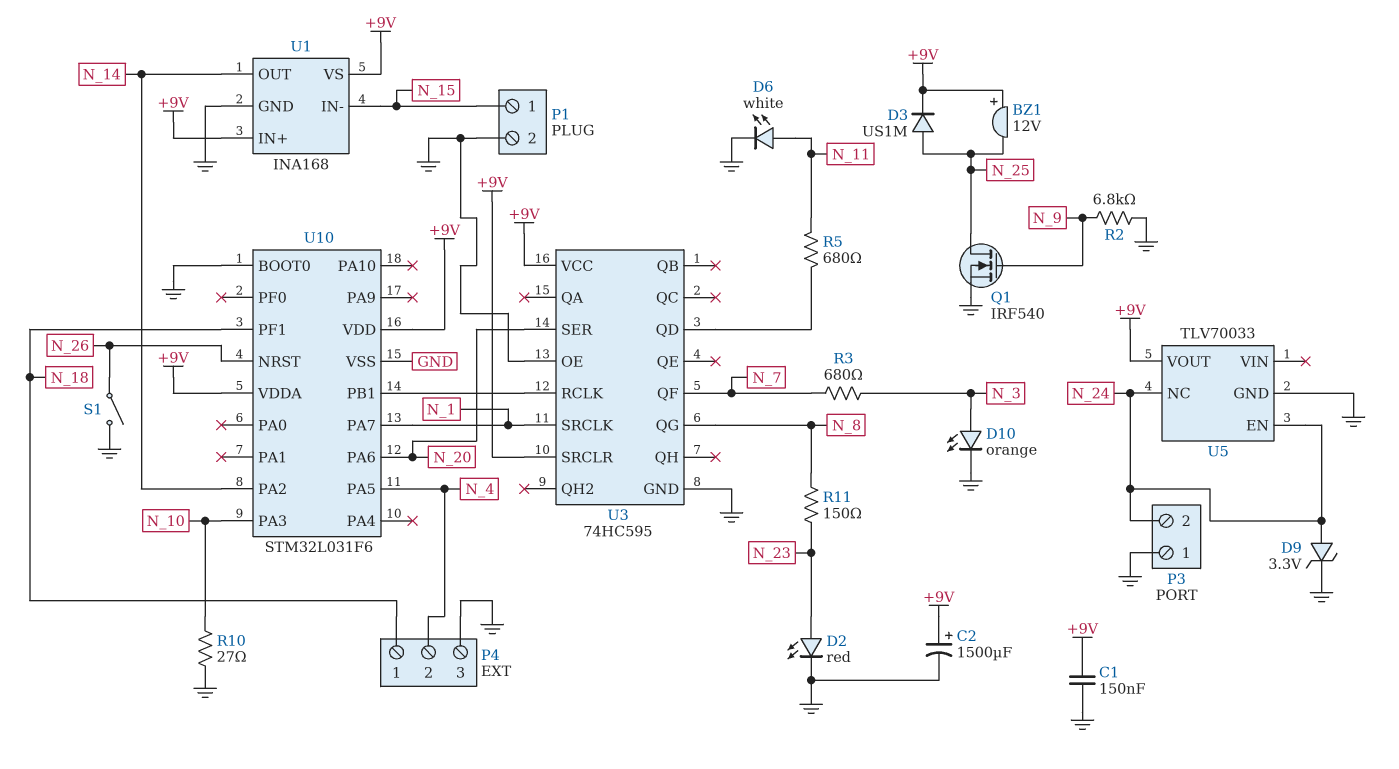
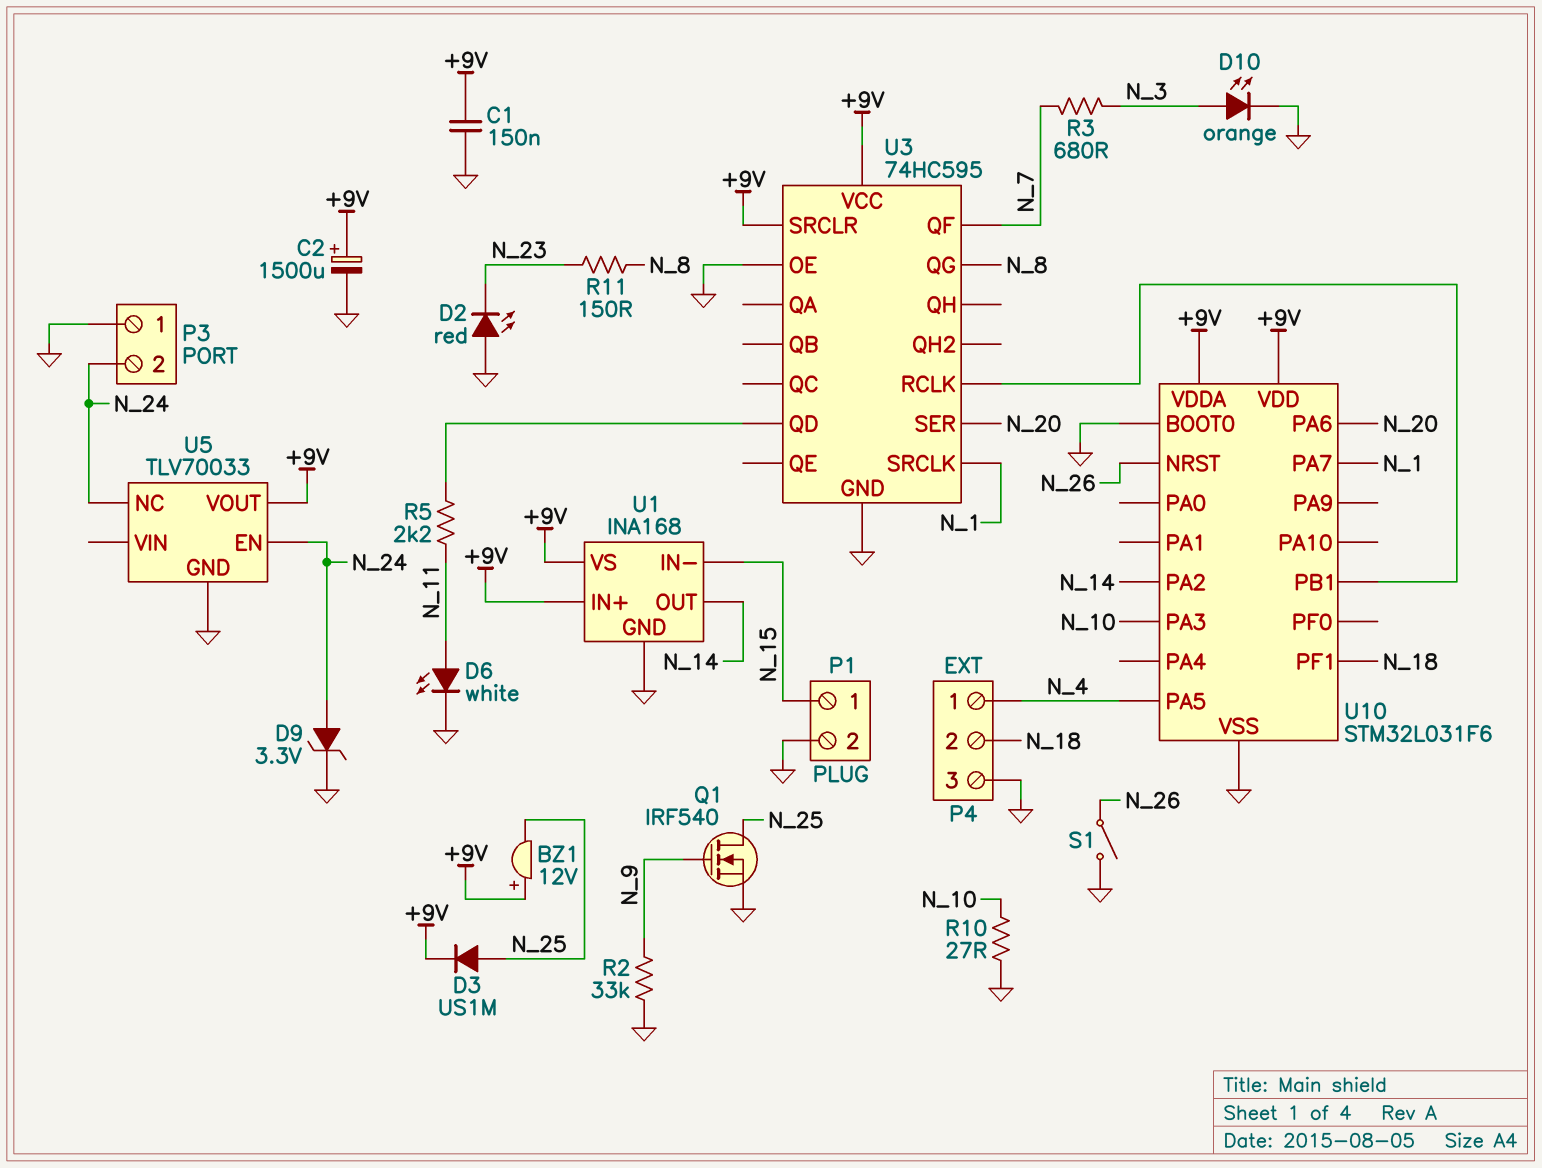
D2: LED red (A N_23, K GND) -> LED red (A GND, K N_23)
P4 pin 1: N_18 -> N_4
P4 pin 2: N_4 -> N_18
R2: 6.8k (GND, N_9) -> 33k (GND, N_9)
R5: 680 (N_11, U3/QD) -> 2.2k (N_11, U3/QD)

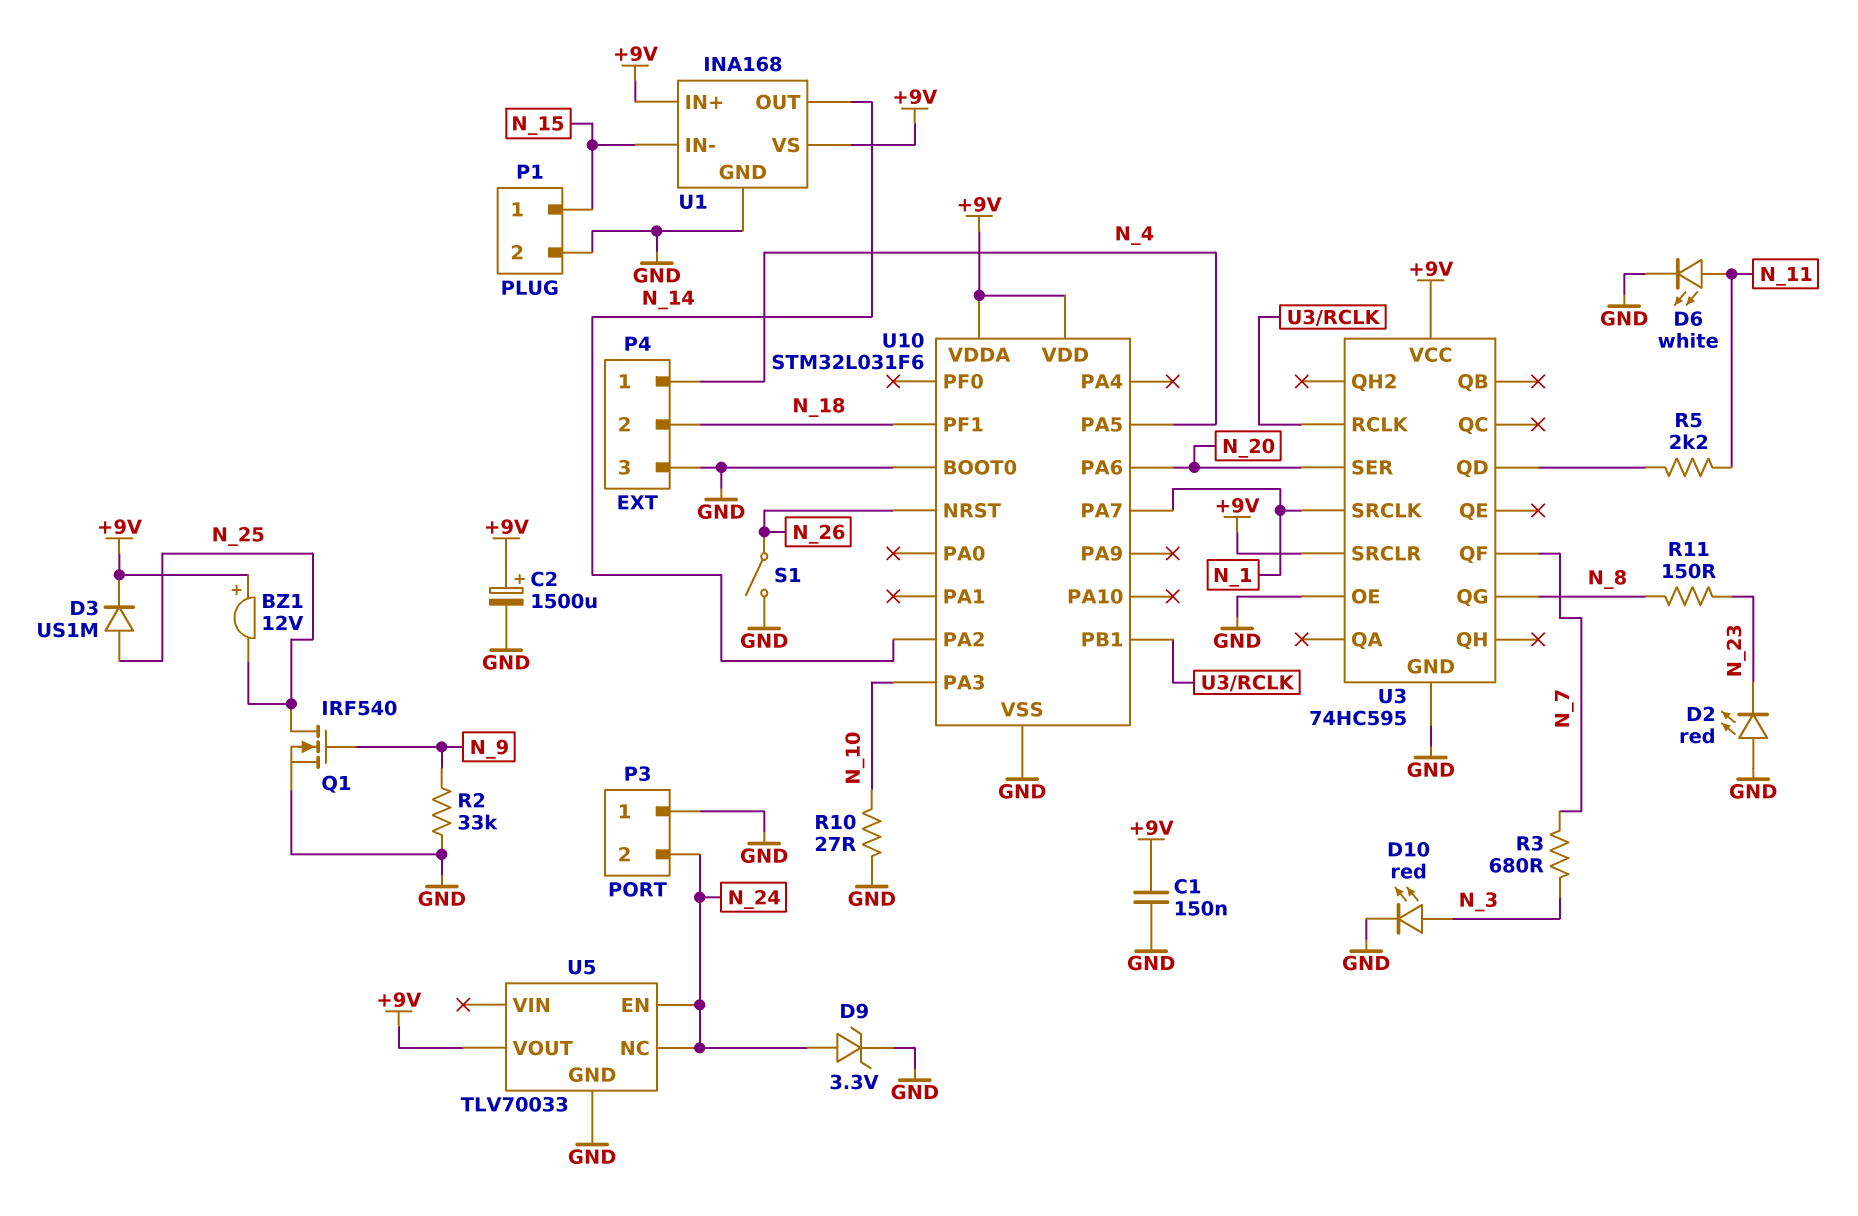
D10: LED orange (A N_3, K GND) -> LED red (A N_3, K GND)

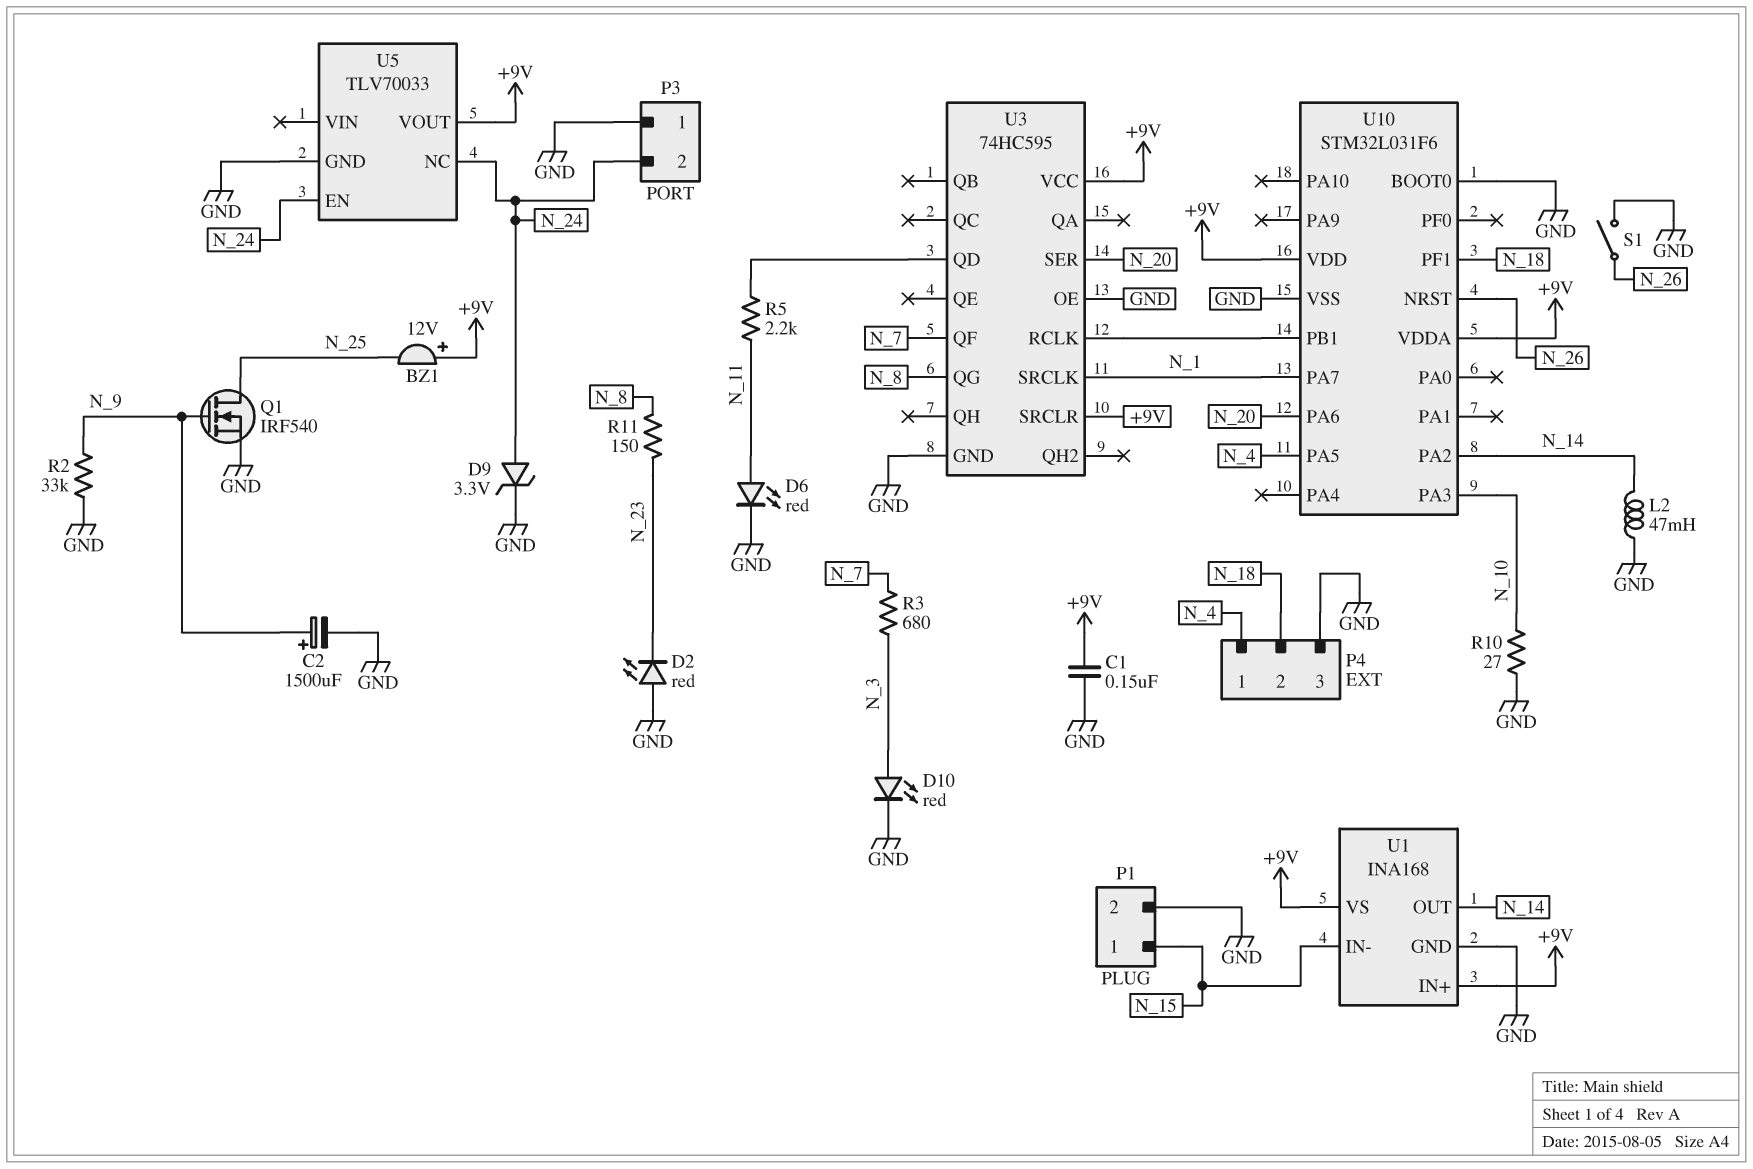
C2: 1500uF (plus +9V, minus GND) -> 1500uF (plus N_9, minus GND)
D3: diode US1M (A N_25, K +9V) -> none
D6: LED white (A N_11, K GND) -> LED red (A N_11, K GND)
L2: none -> 47mH (GND, N_14)

